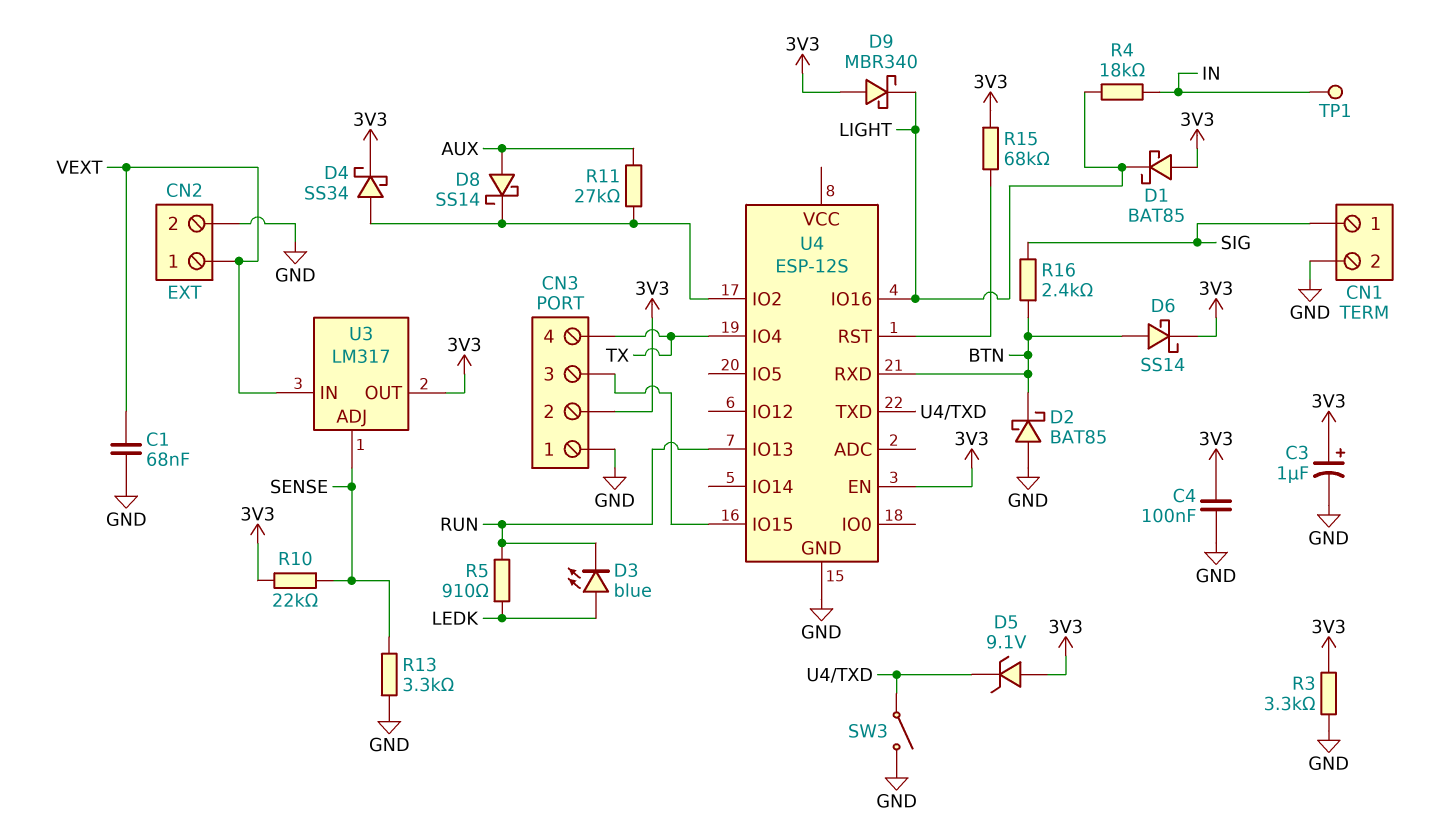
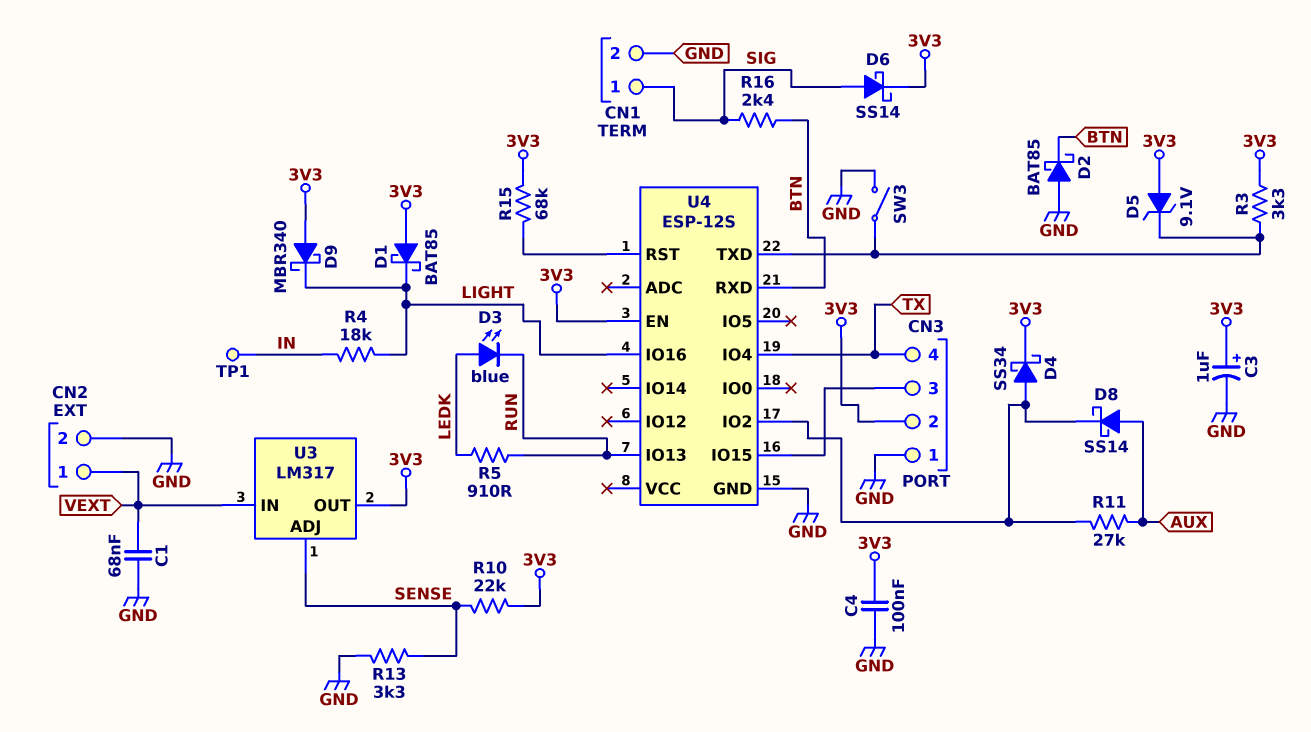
D6: schottky SS14 (A BTN, K 3V3) -> schottky SS14 (A SIG, K 3V3)
R3: 3.3k (3V3, GND) -> 3.3k (3V3, U4/TXD)

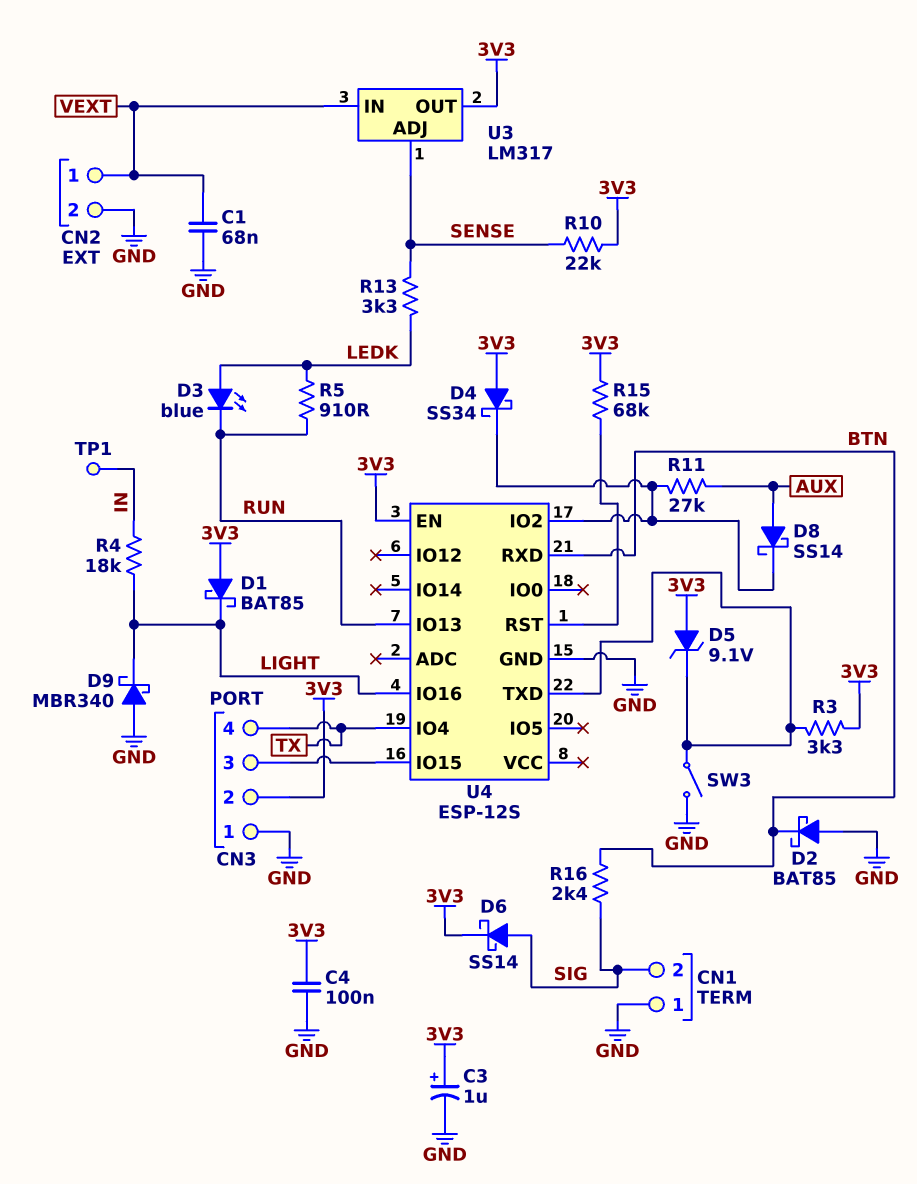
CN1 pin 1: SIG -> GND
CN1 pin 2: GND -> SIG
D4: schottky SS34 (A U4/IO2, K 3V3) -> schottky SS34 (A 3V3, K U4/IO2)
D9: schottky MBR340 (A 3V3, K LIGHT) -> schottky MBR340 (A GND, K LIGHT)
R13: 3.3k (GND, SENSE) -> 3.3k (LEDK, SENSE)

